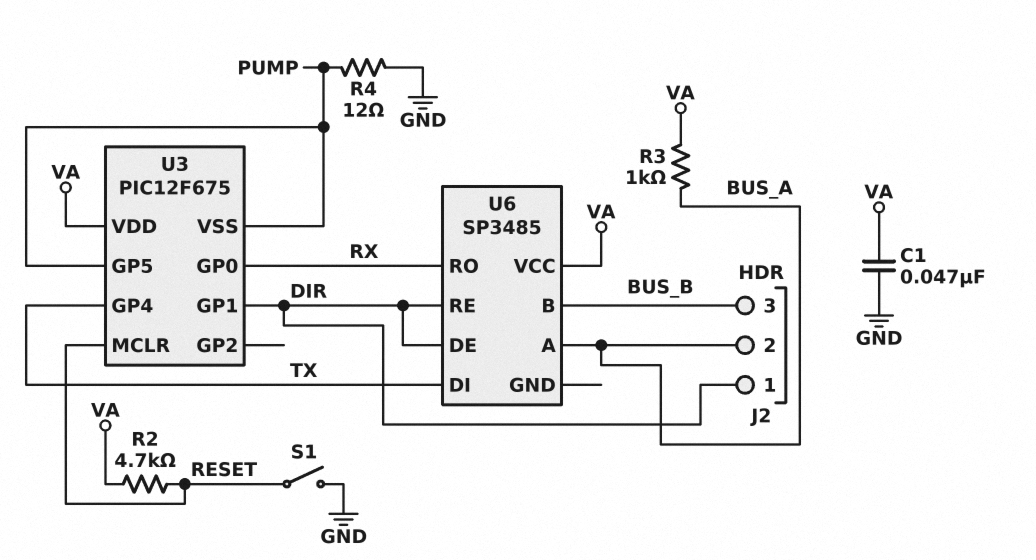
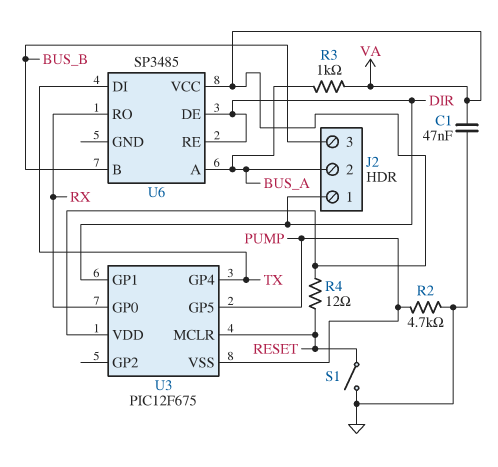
R2: 4.7k (RESET, VA) -> 4.7k (GND, PUMP)
R4: 12 (GND, PUMP) -> 12 (RESET, VA)

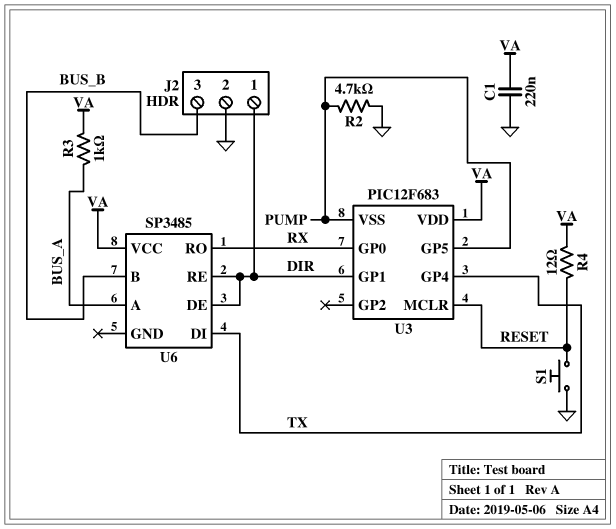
C1: 47nF (GND, VA) -> 220nF (GND, VA)
J2 pin 2: BUS_A -> GND
S1: switch (GND, RESET) -> button (GND, RESET)
U3: PIC12F675 -> PIC12F683

